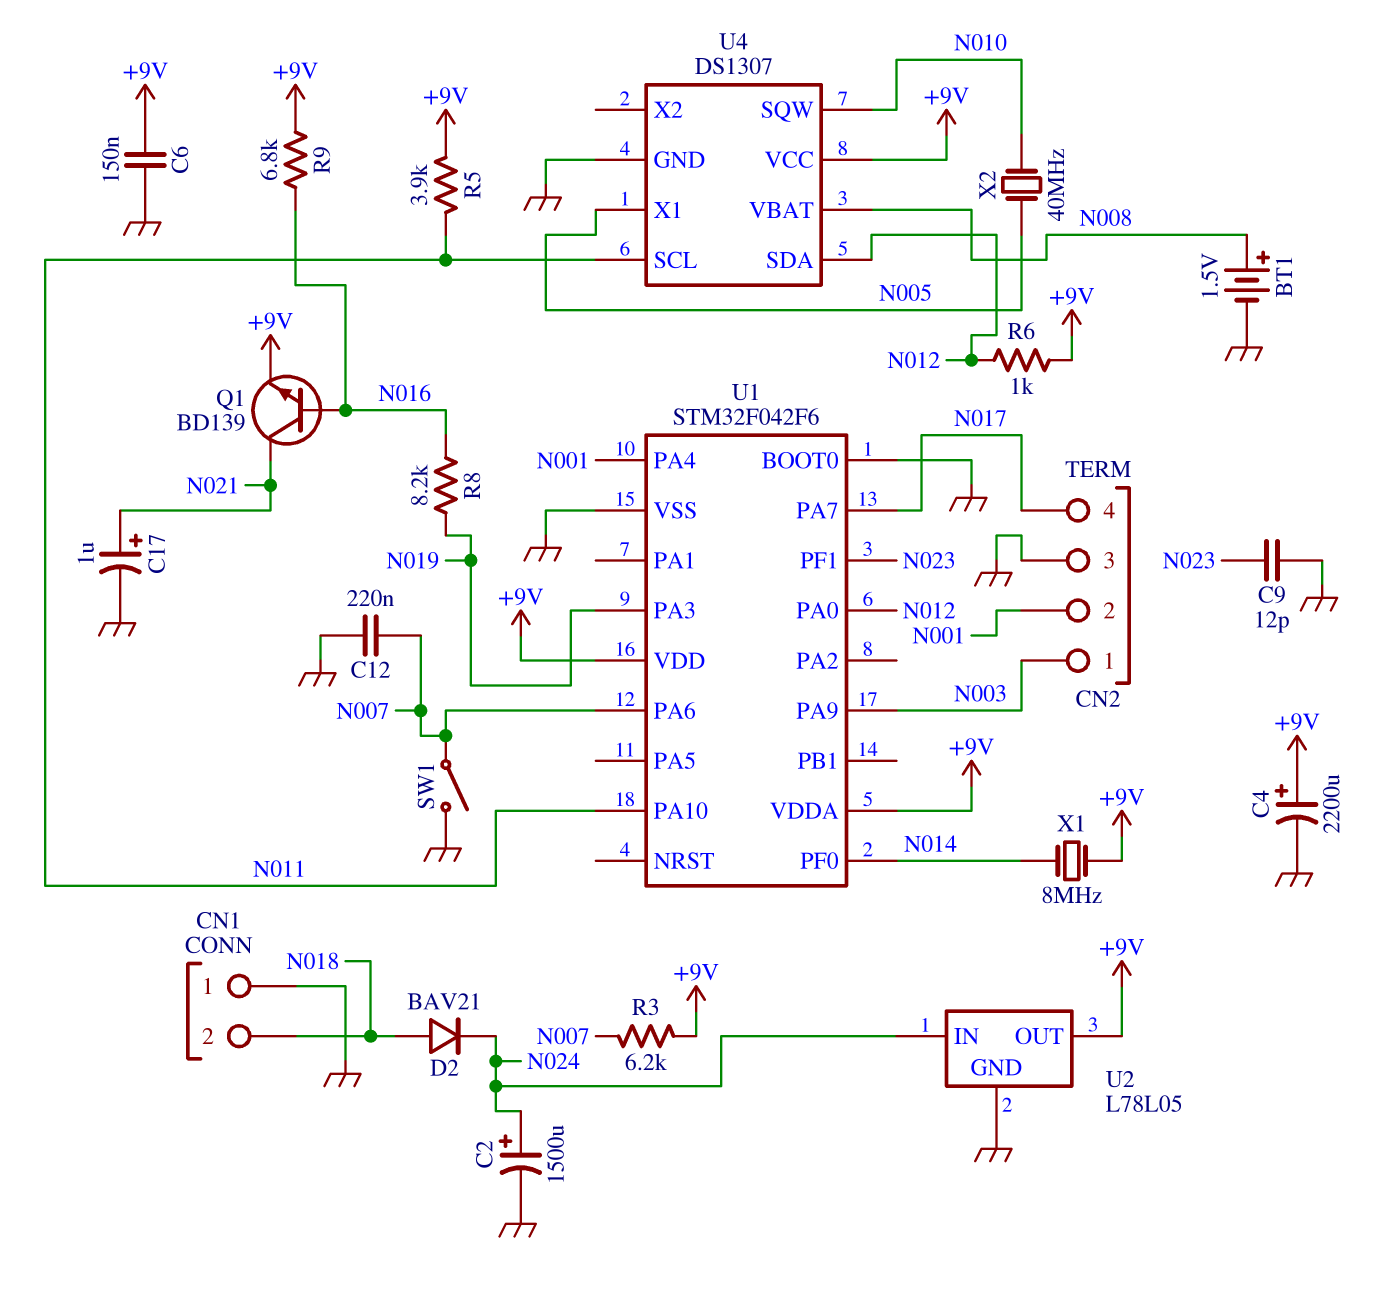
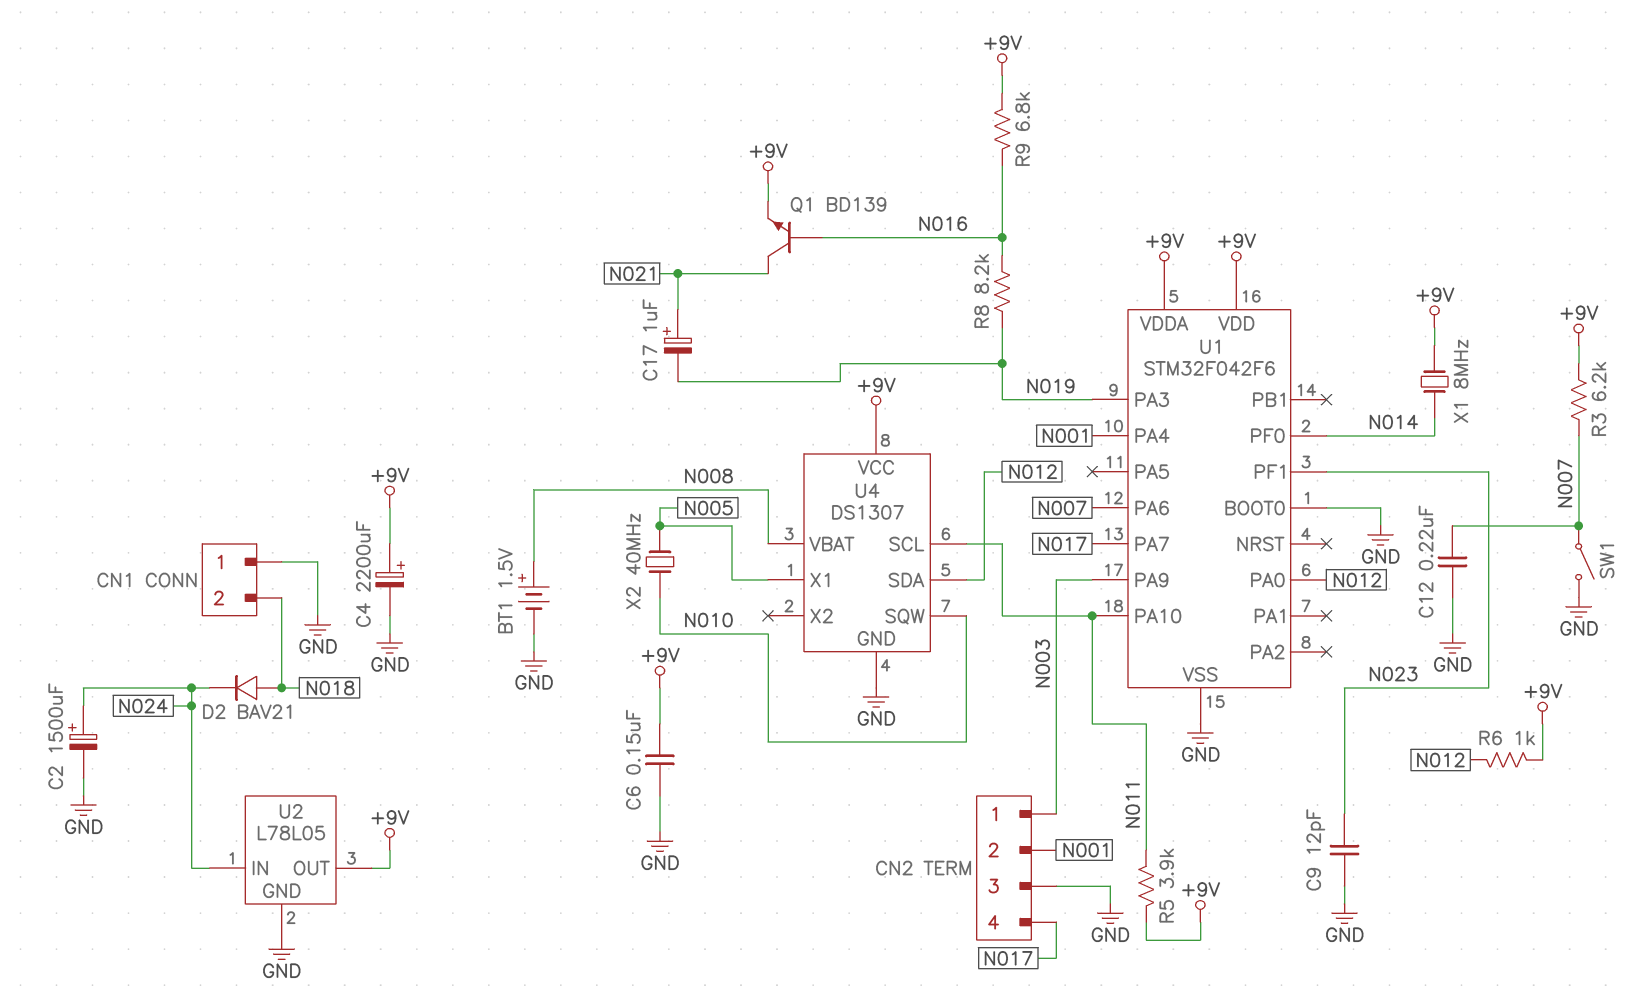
C17: 1uF (plus N021, minus GND) -> 1uF (plus N021, minus N019)

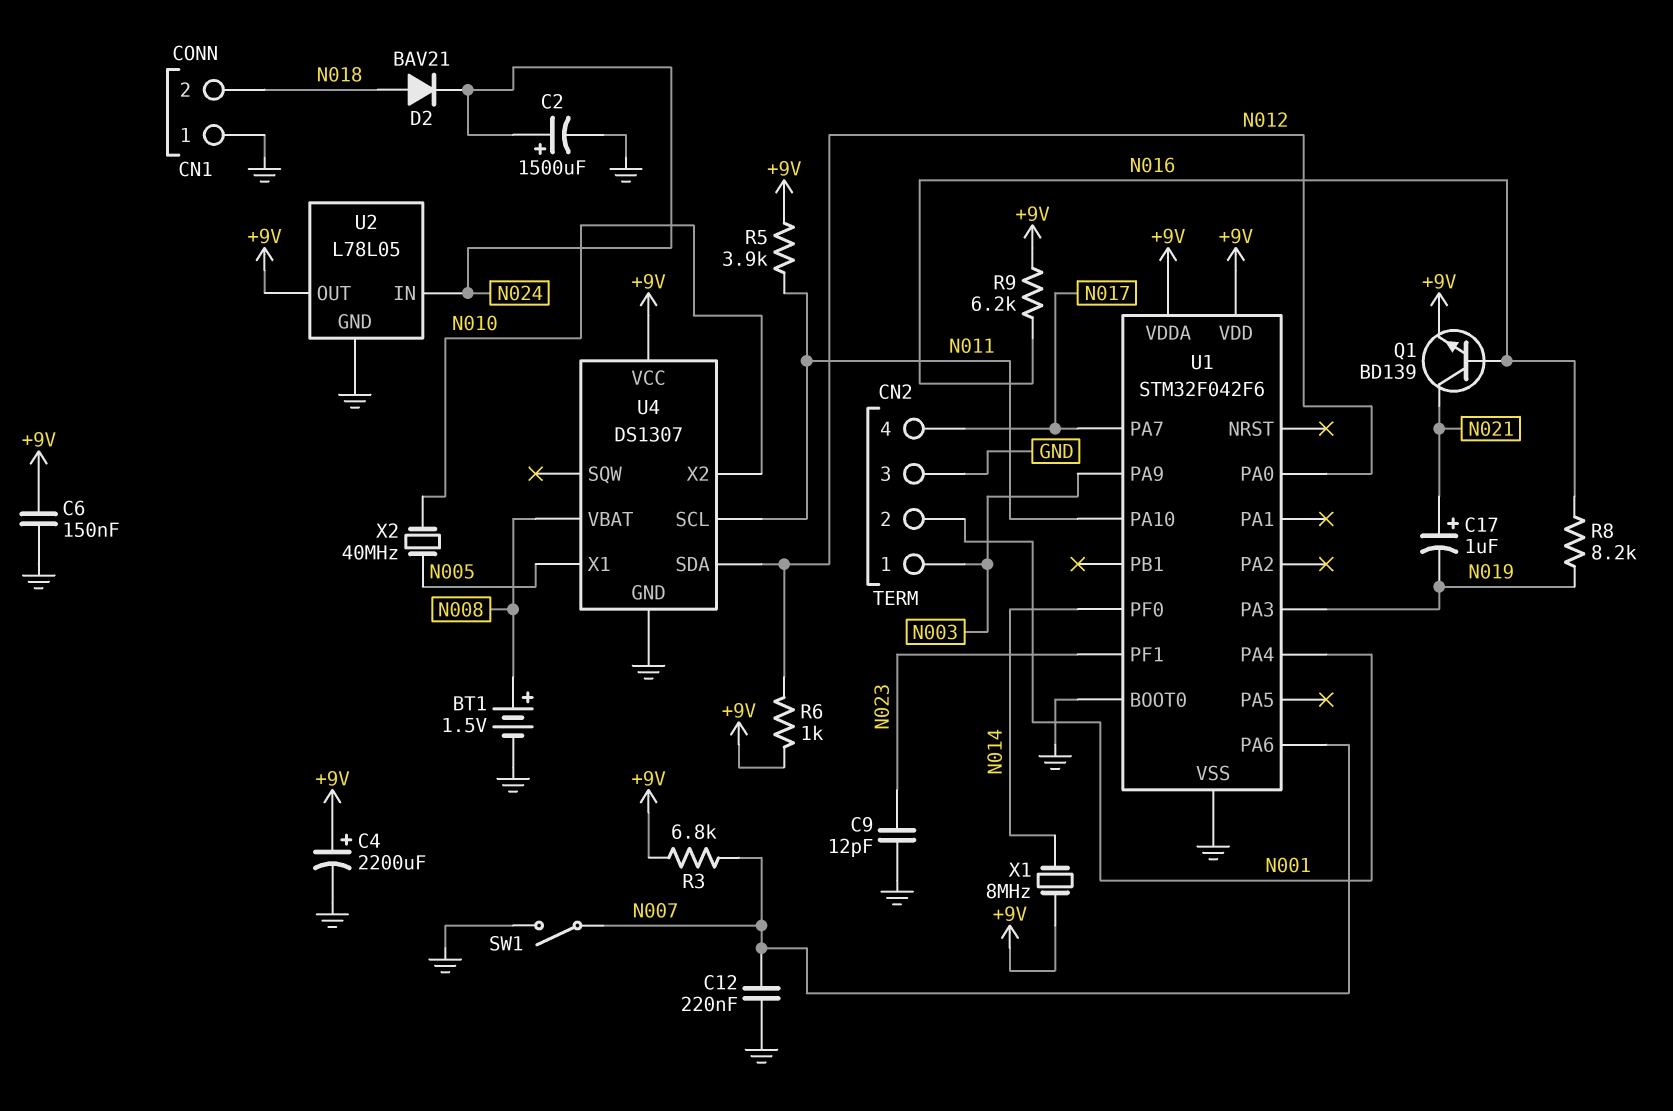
R3: 6.2k (+9V, N007) -> 6.8k (+9V, N007)
R9: 6.8k (+9V, N016) -> 6.2k (+9V, N016)
U4 pin SQW: N010 -> none
U4 pin X2: none -> N010

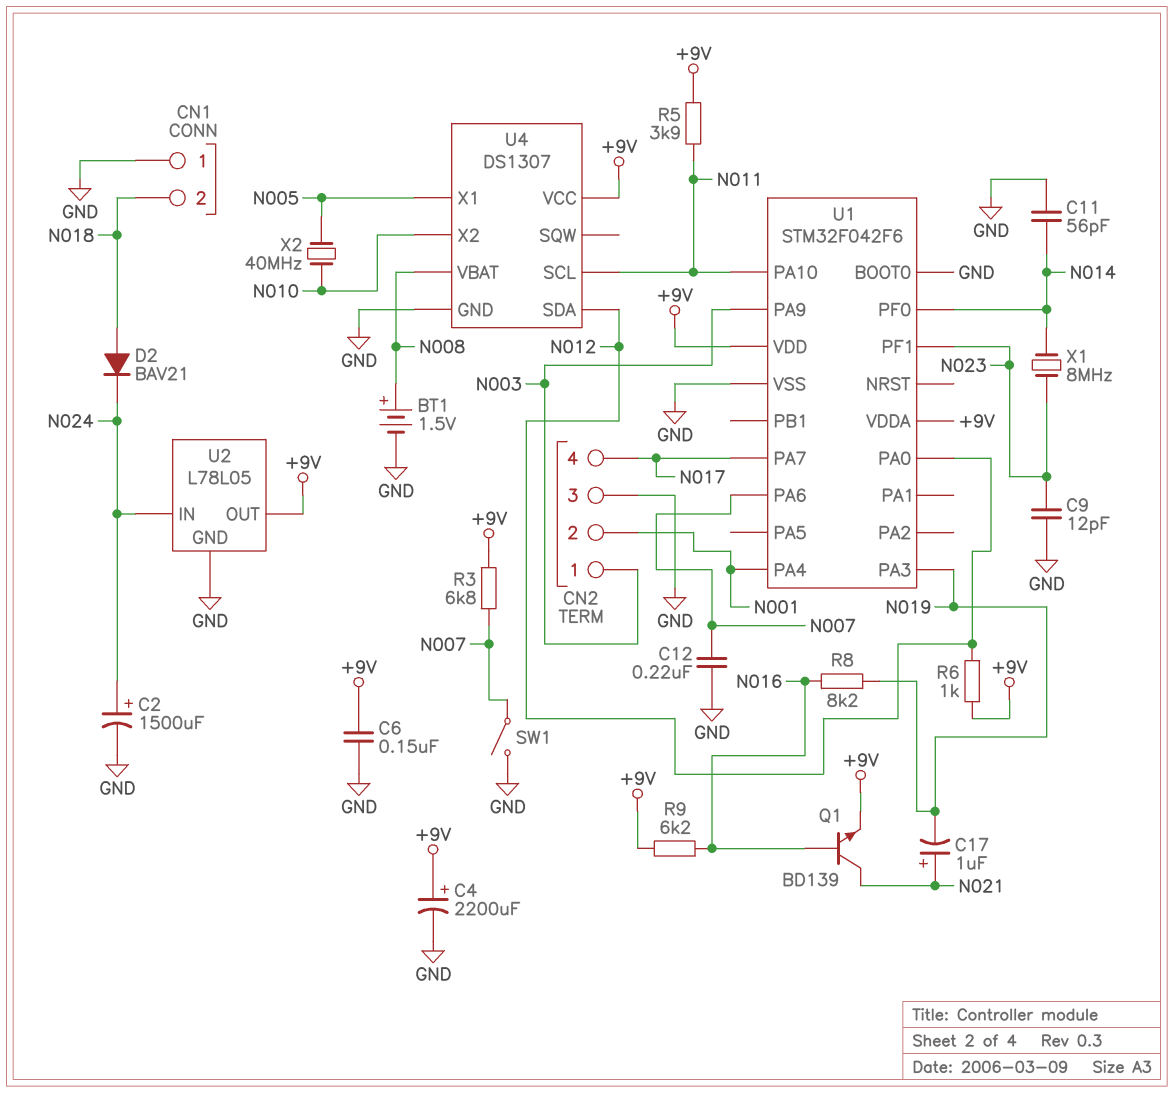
C11: none -> 56pF (GND, N014)
X1: 8MHz (+9V, N014) -> 8MHz (N014, N023)

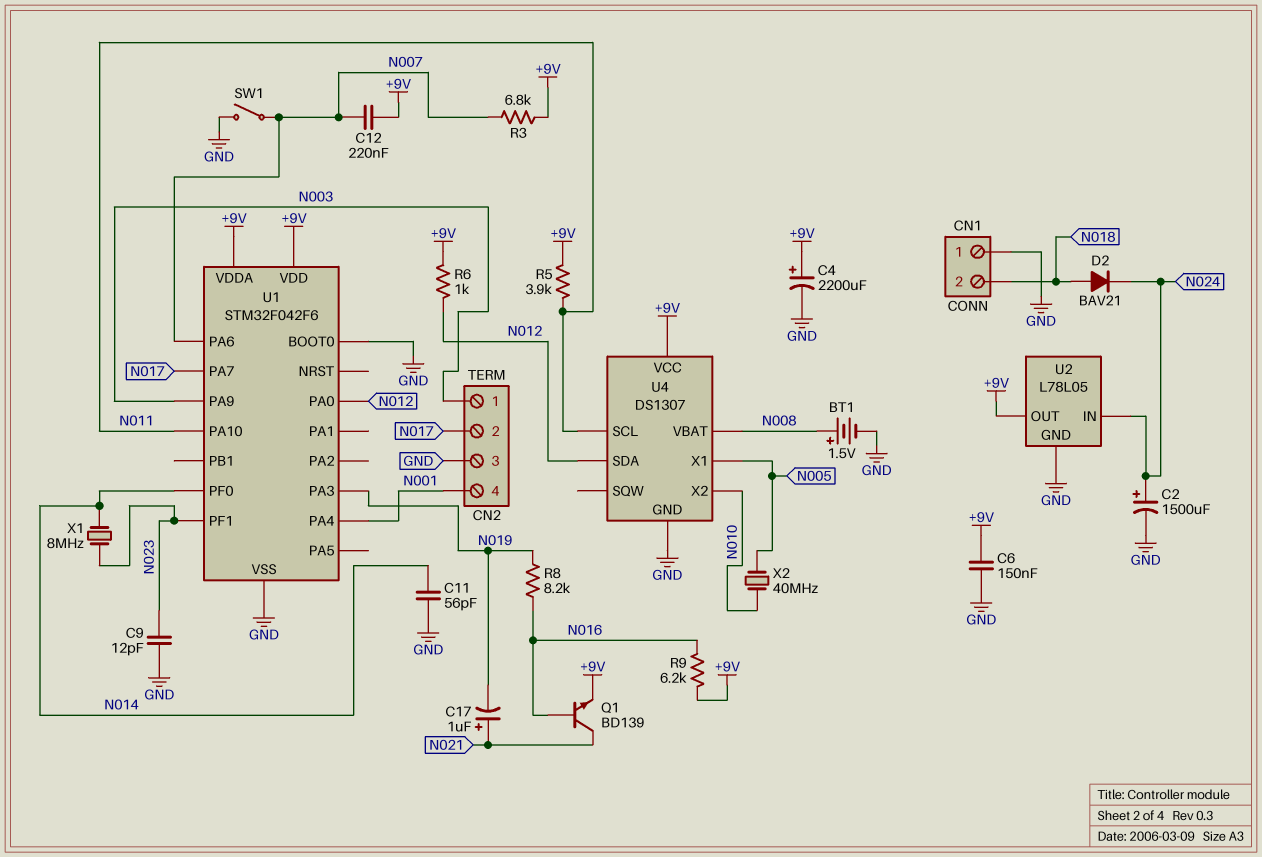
C12: 220nF (GND, N007) -> 220nF (+9V, N007)
CN2 pin 2: N001 -> N017
CN2 pin 4: N017 -> N001

